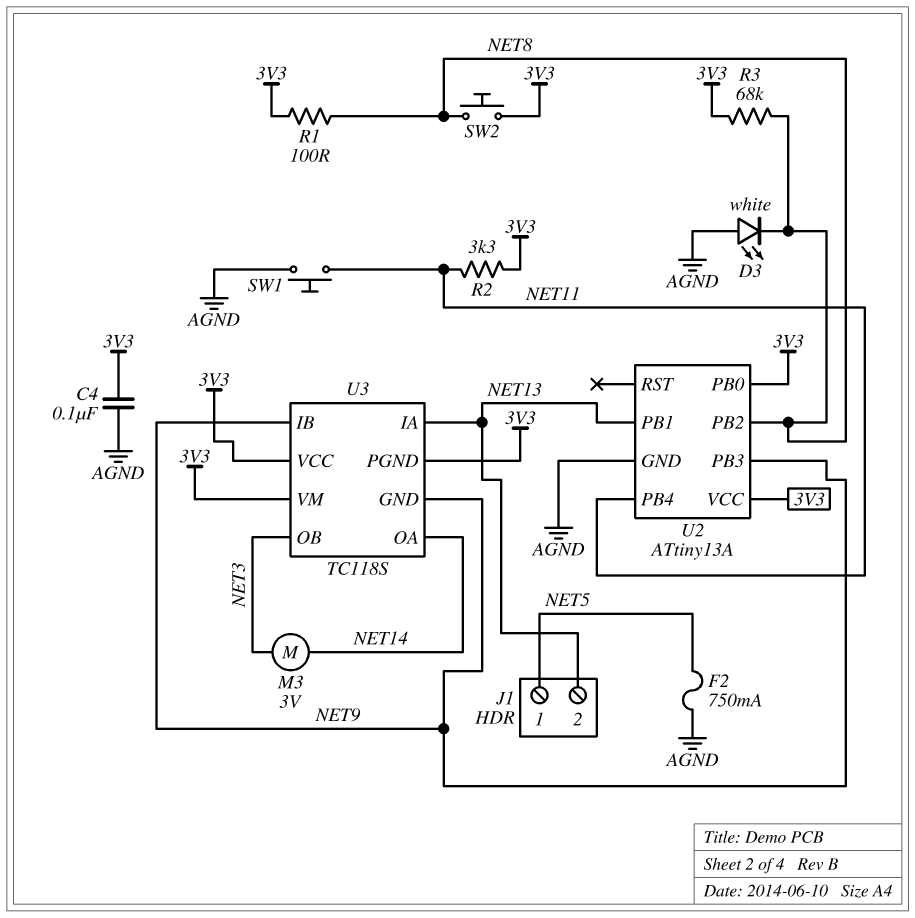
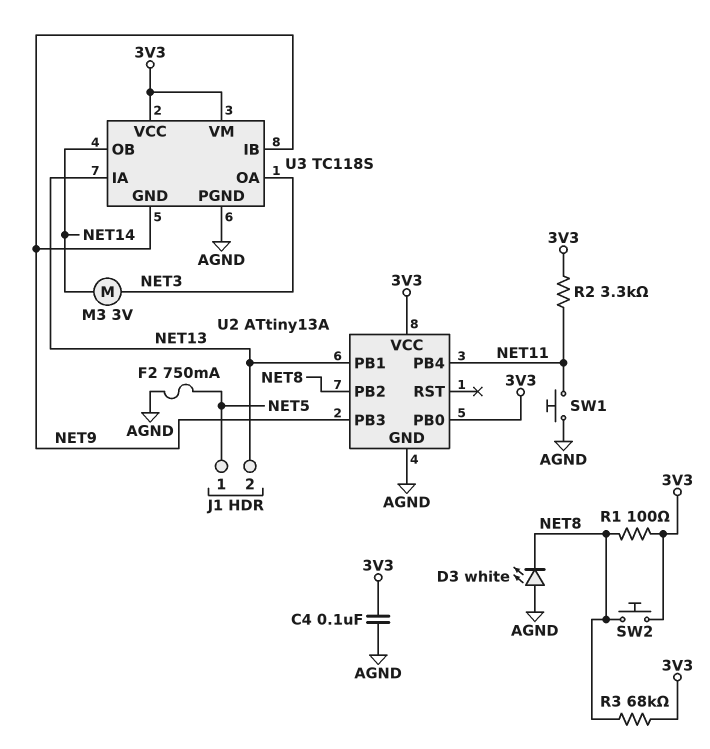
U3 pin OA: NET14 -> NET3
U3 pin OB: NET3 -> NET14
U3 pin PGND: 3V3 -> AGND

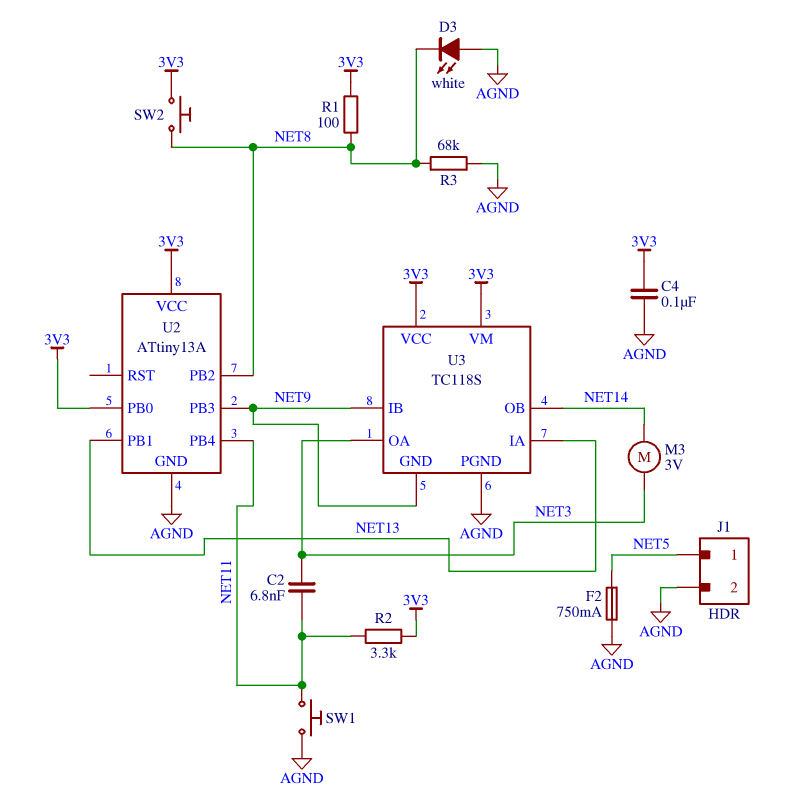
C2: none -> 6.8nF (NET3, NET11)
J1 pin 2: NET13 -> AGND
R3: 68k (3V3, NET8) -> 68k (AGND, NET8)

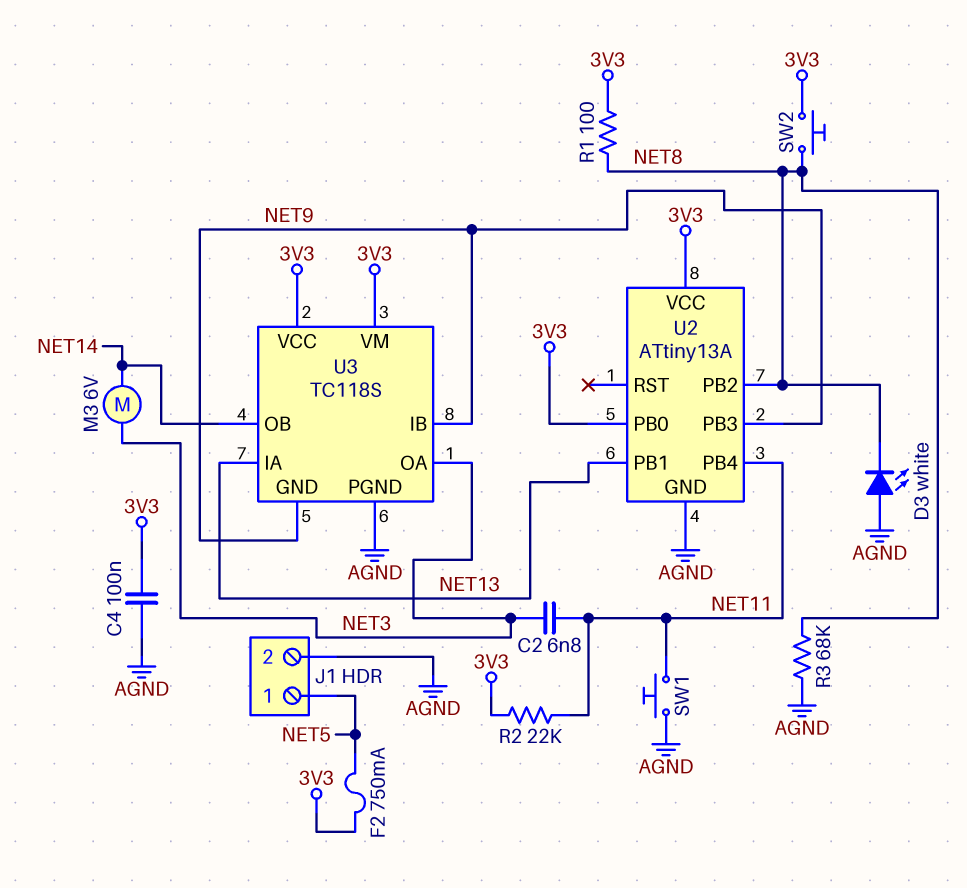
F2: 750mA (AGND, NET5) -> 750mA (3V3, NET5)
M3: motor 3V (NET3, NET14) -> motor 6V (NET3, NET14)
R2: 3.3k (3V3, NET11) -> 22k (3V3, NET11)

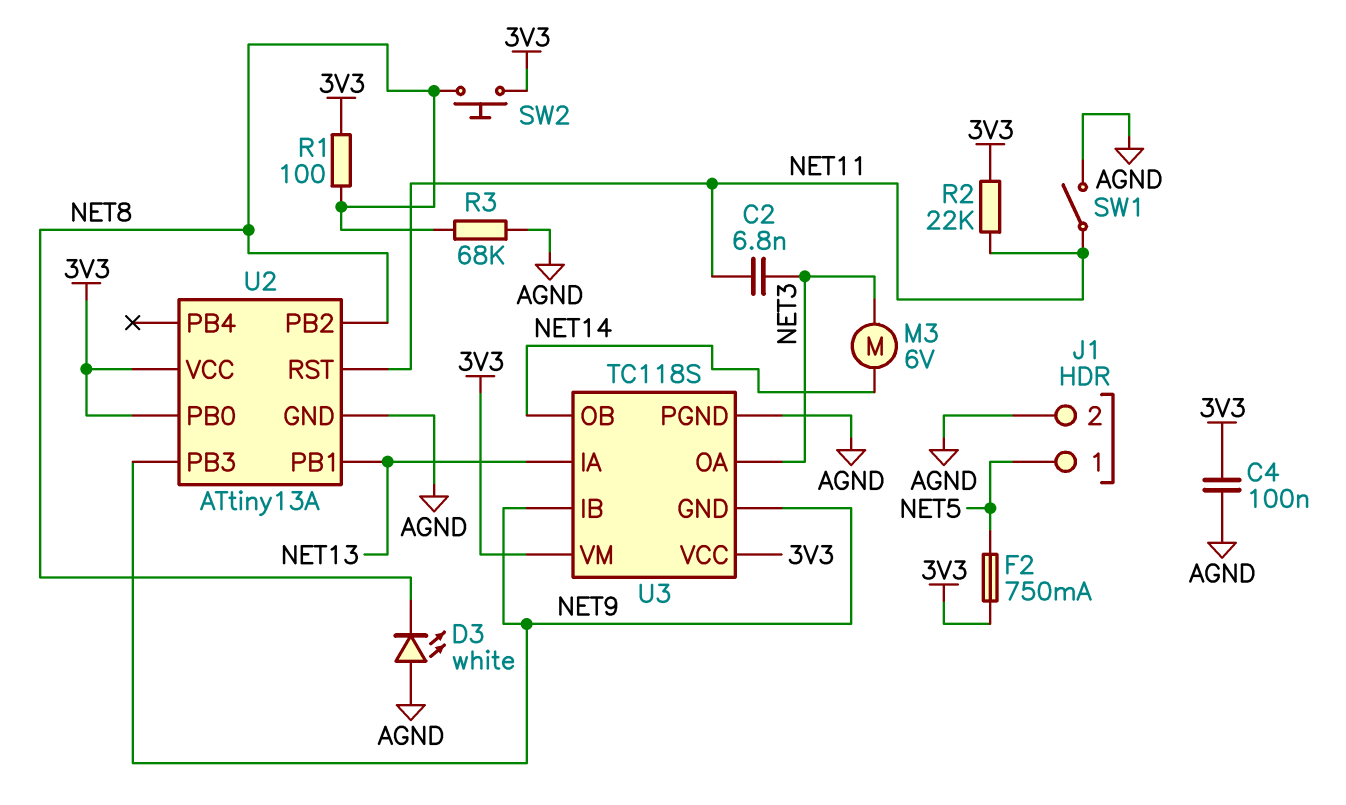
SW1: button (AGND, NET11) -> switch (AGND, NET11)
U2 pin PB4: NET11 -> none
U2 pin RST: none -> NET11

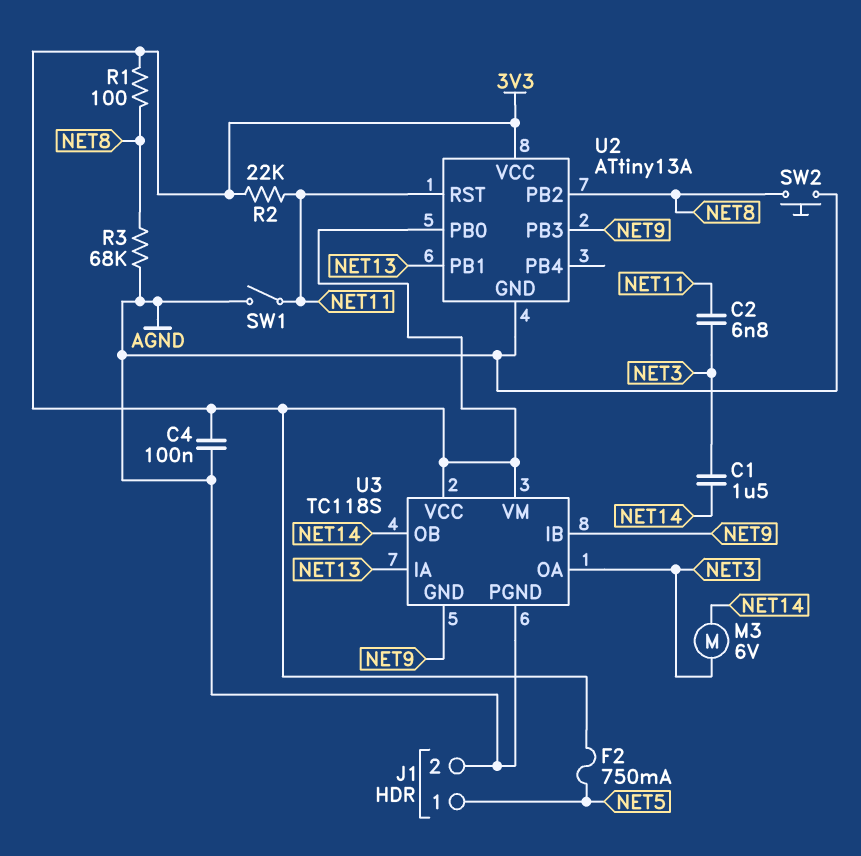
C1: none -> 1.5uF (NET3, NET14)
D3: LED white (A AGND, K NET8) -> none
SW2: button (3V3, NET8) -> button (AGND, NET8)

